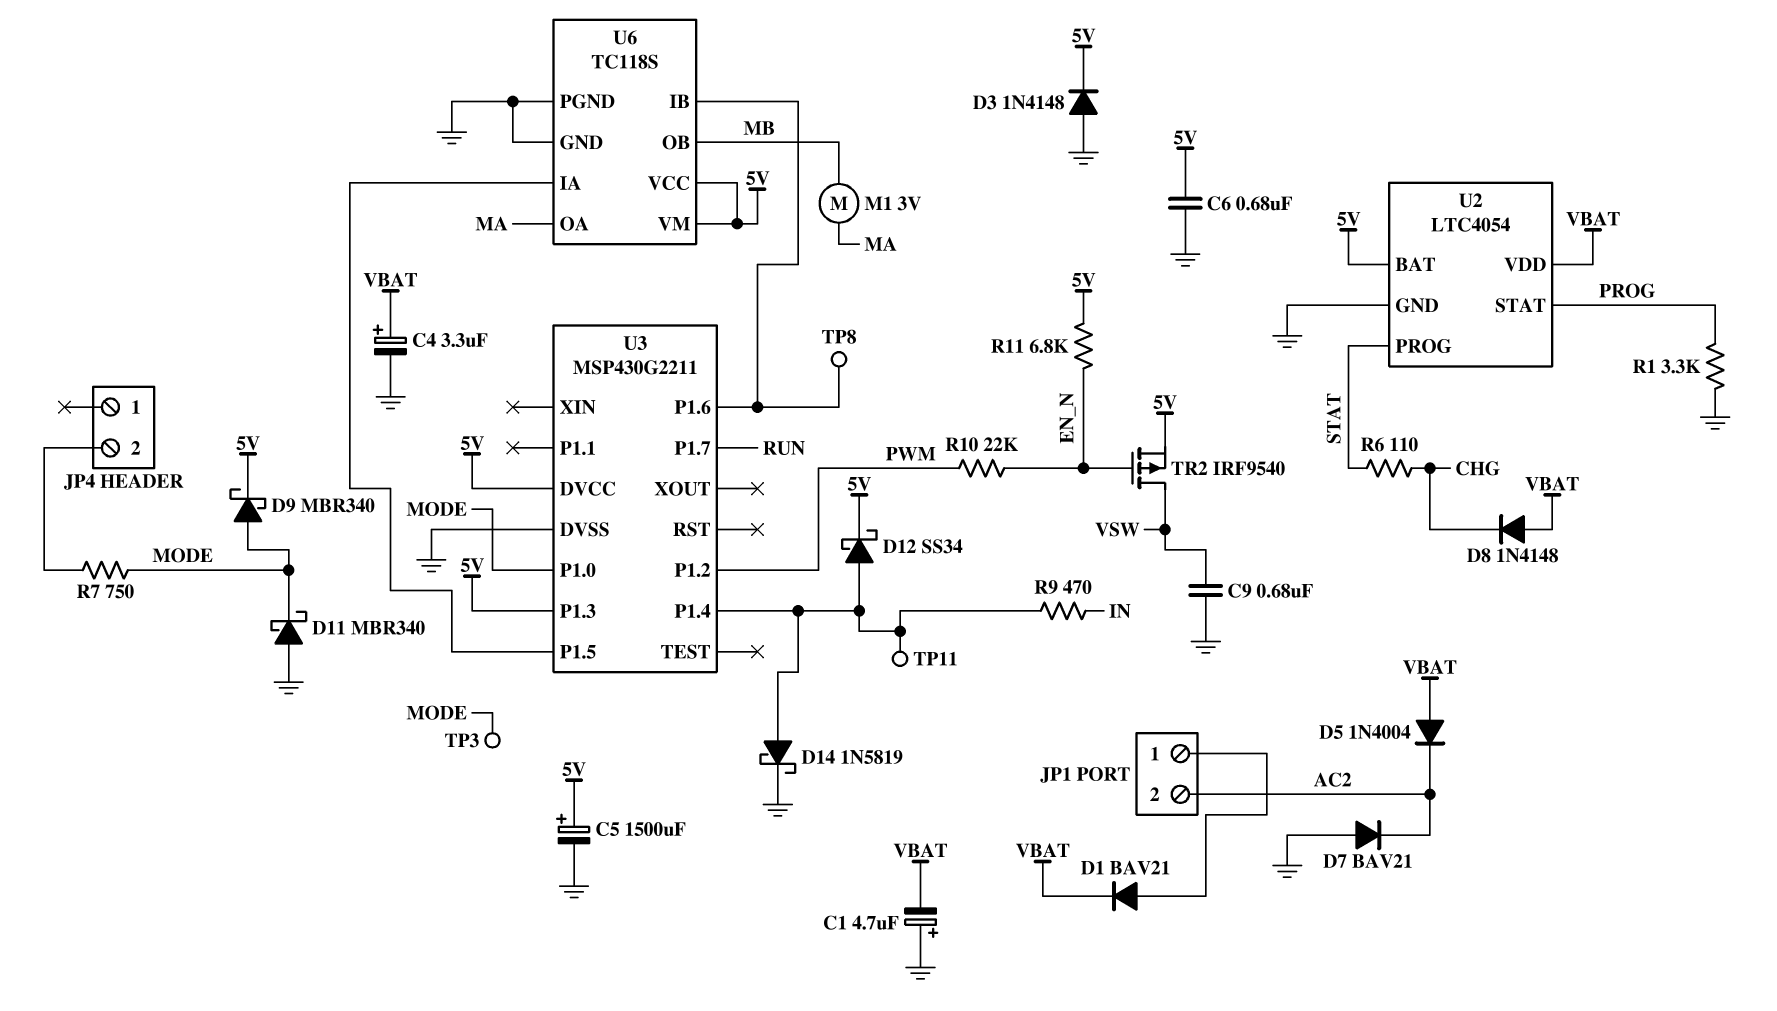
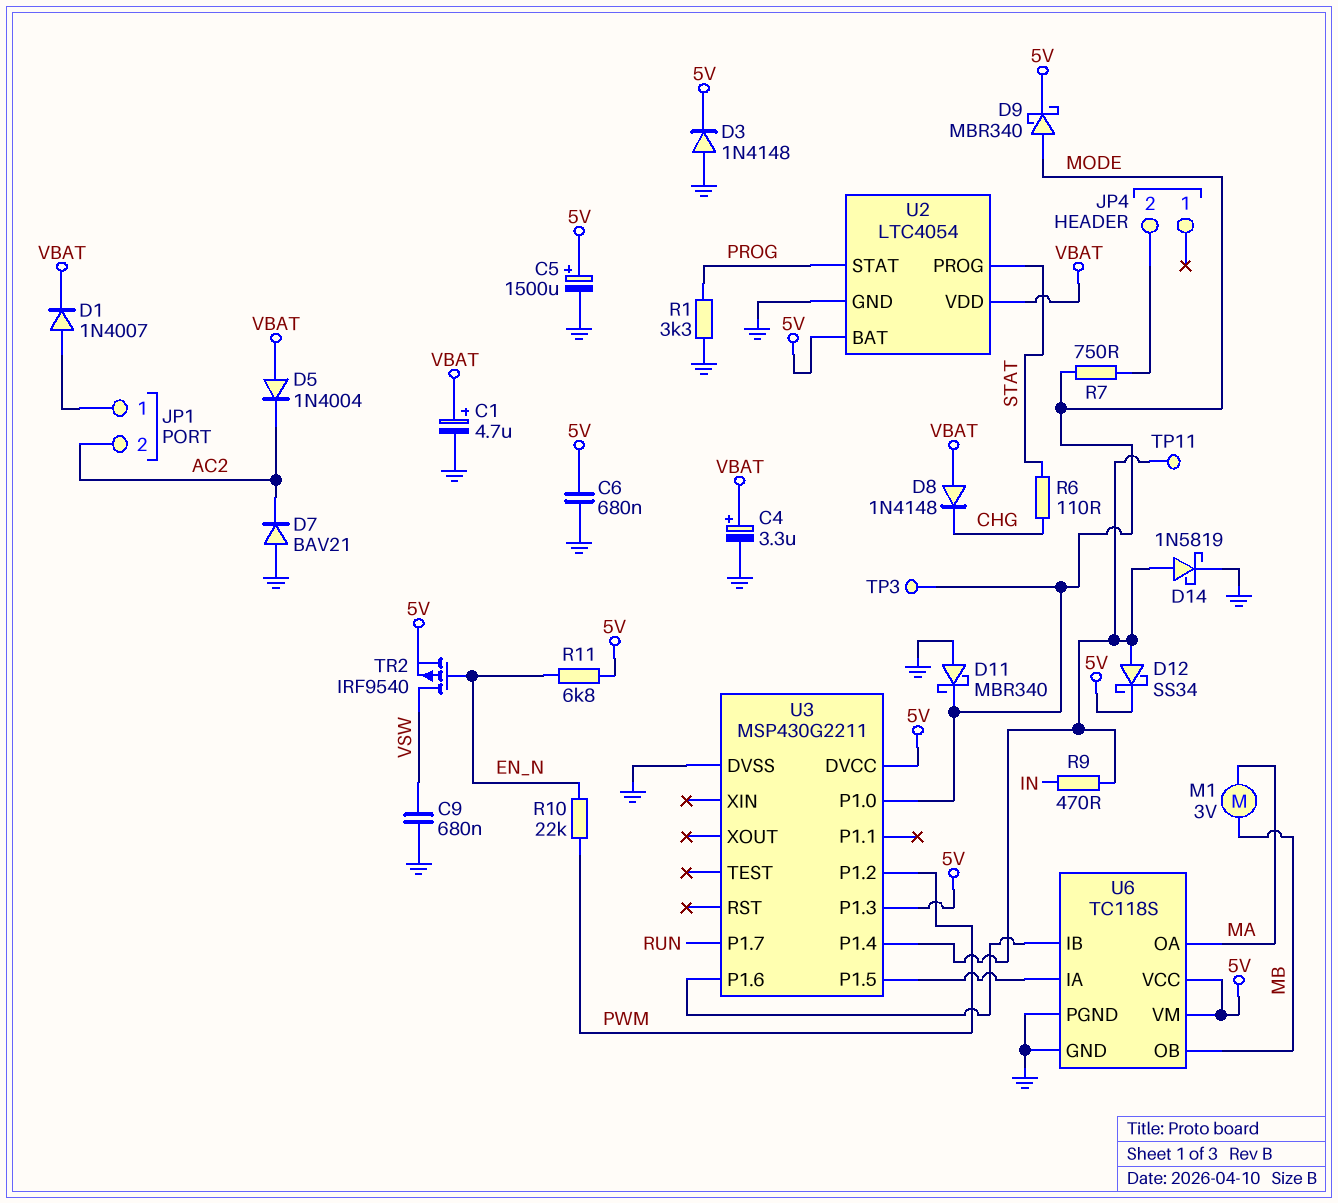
C1: 4.7uF (plus GND, minus VBAT) -> 4.7uF (plus VBAT, minus GND)
D1: diode BAV21 (A JP1/1, K VBAT) -> diode 1N4007 (A JP1/1, K VBAT)
TP8: test point (U3/P1.6) -> none

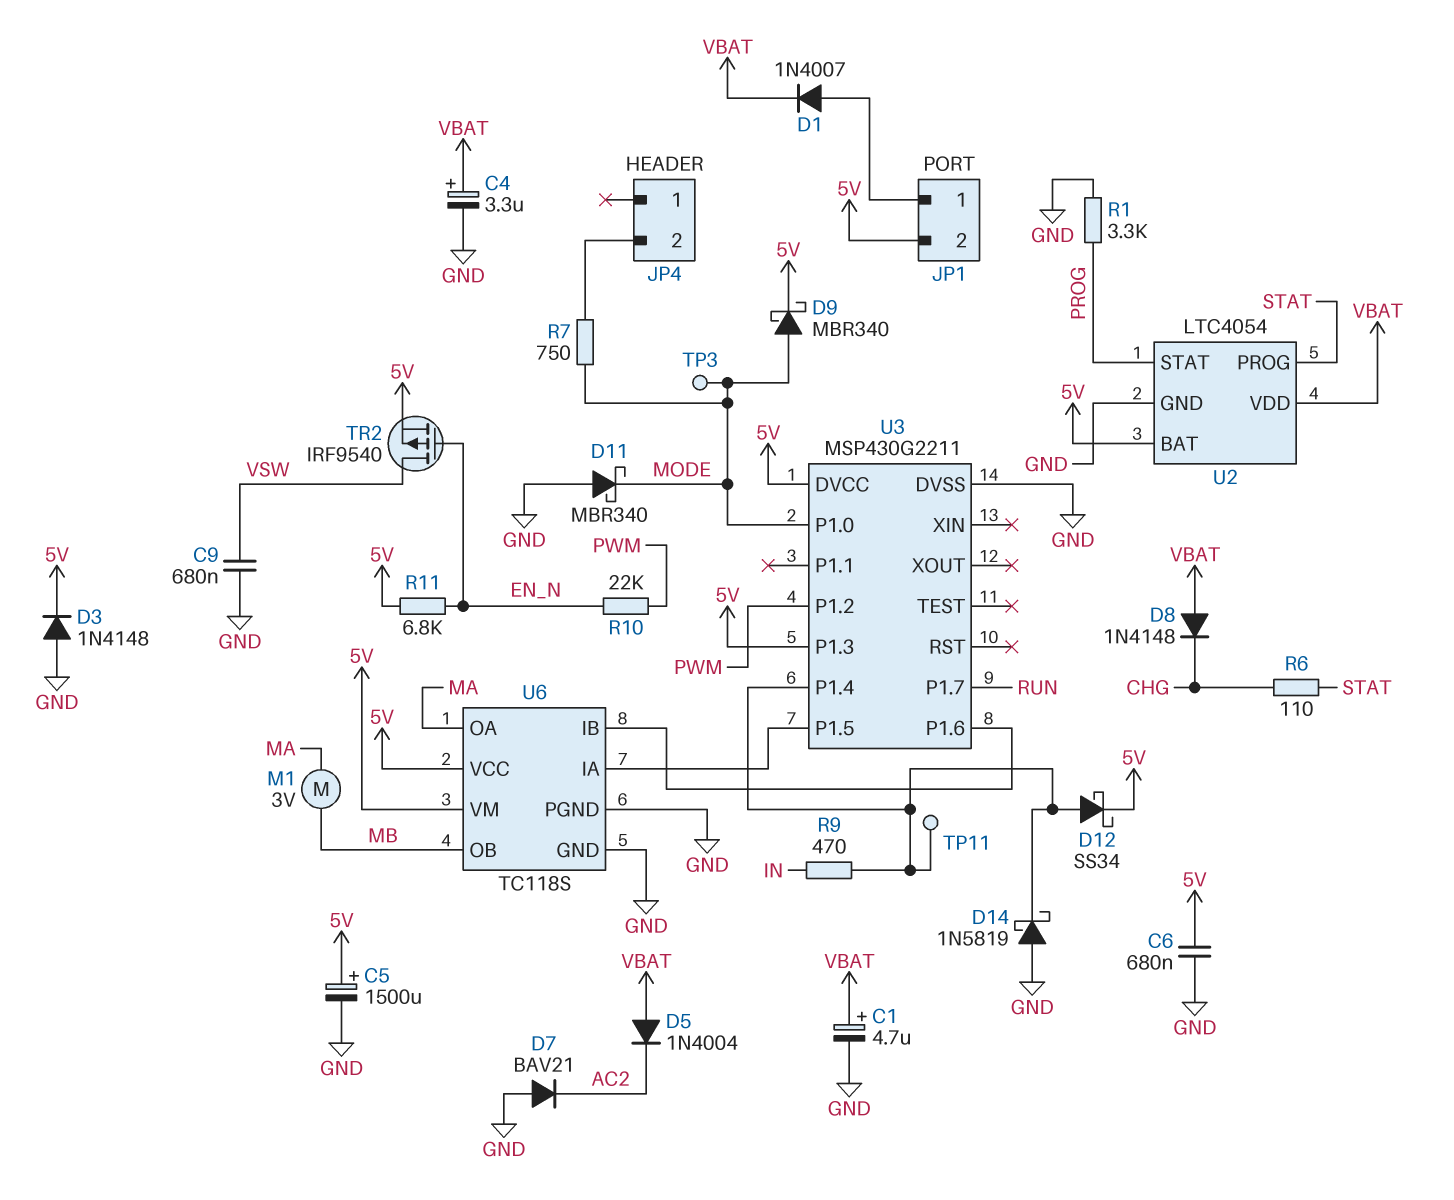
D14: schottky 1N5819 (A U3/P1.4, K GND) -> schottky 1N5819 (A GND, K U3/P1.4)
JP1 pin 2: AC2 -> 5V

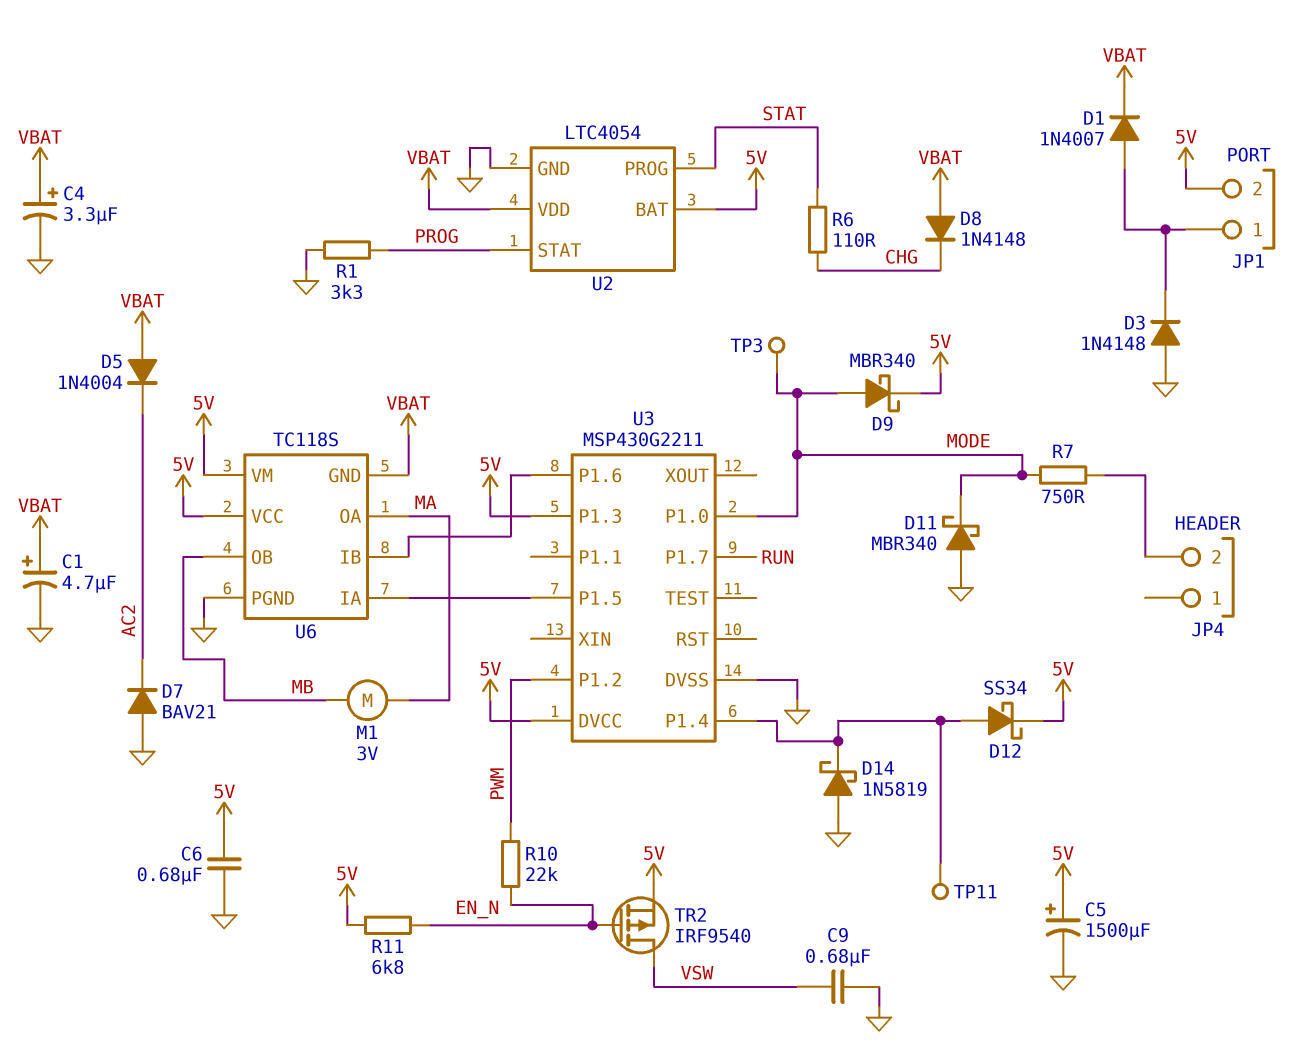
D3: diode 1N4148 (A GND, K 5V) -> diode 1N4148 (A GND, K JP1/1)
R9: 470 (IN, U3/P1.4) -> none
U6 pin GND: GND -> VBAT

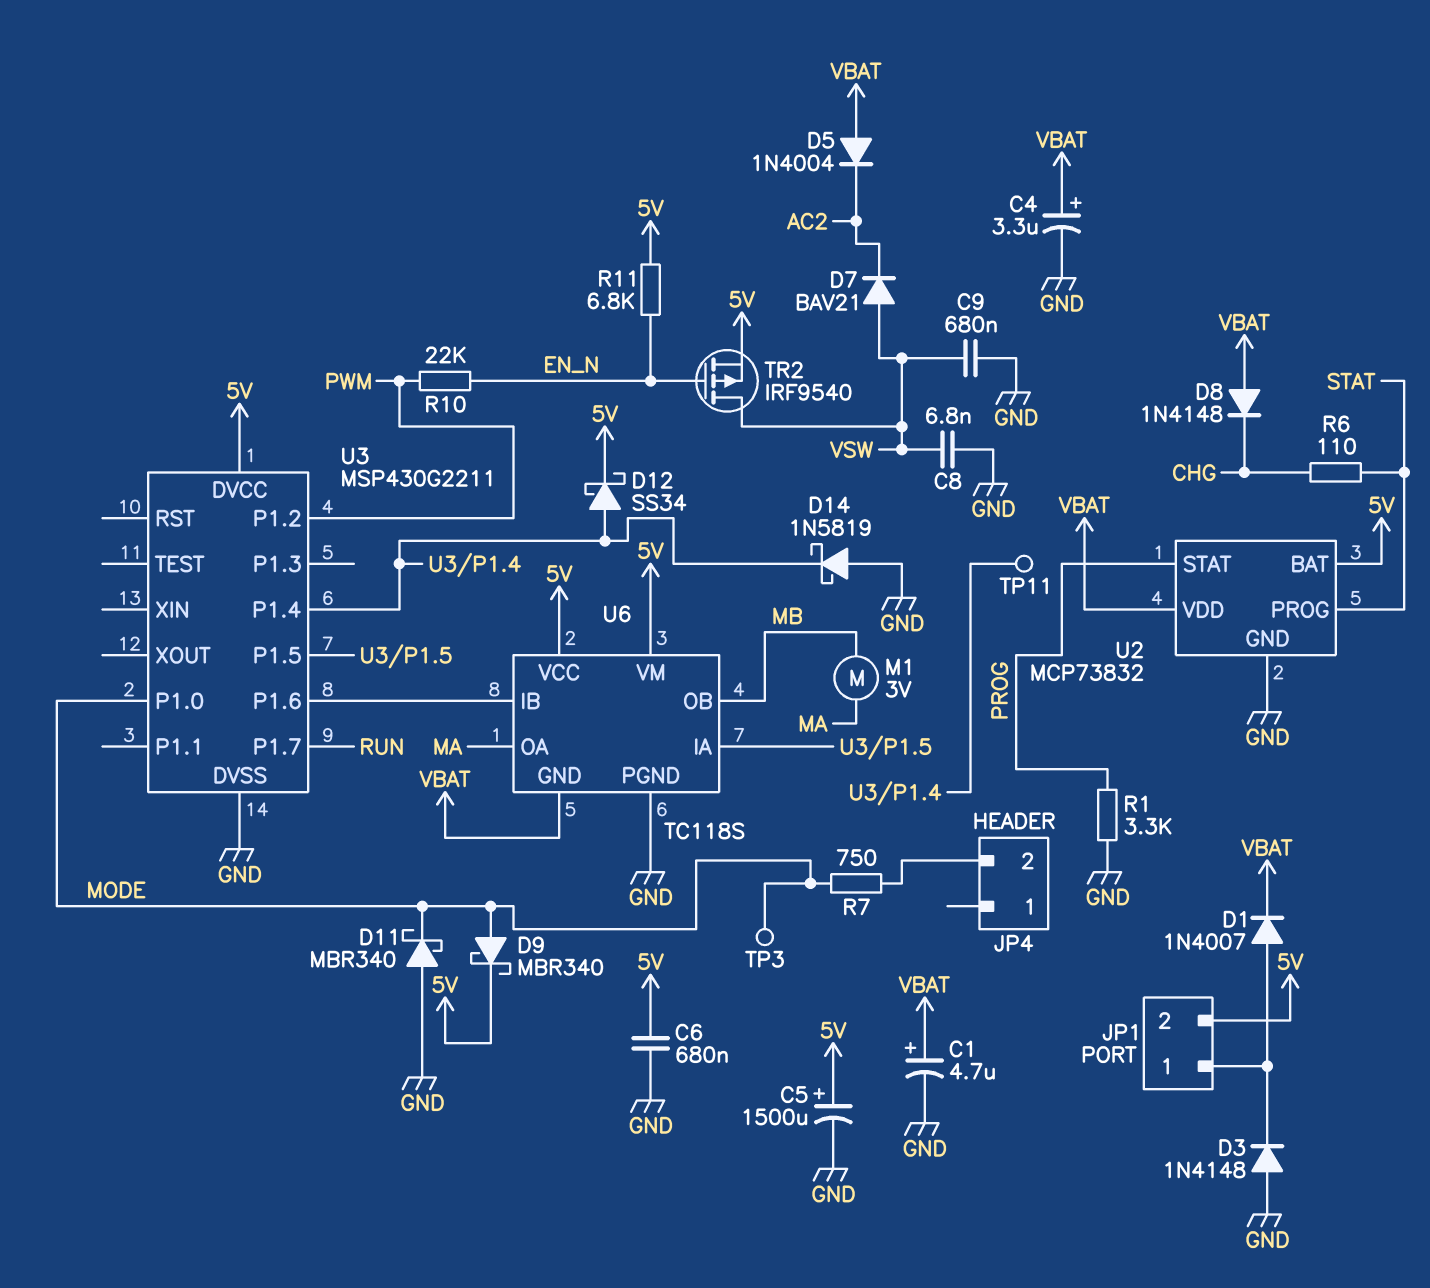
C8: none -> 6.8nF (GND, VSW)
D7: diode BAV21 (A GND, K AC2) -> diode BAV21 (A VSW, K AC2)
U2: LTC4054 -> MCP73832
U3 pin P1.3: 5V -> none

